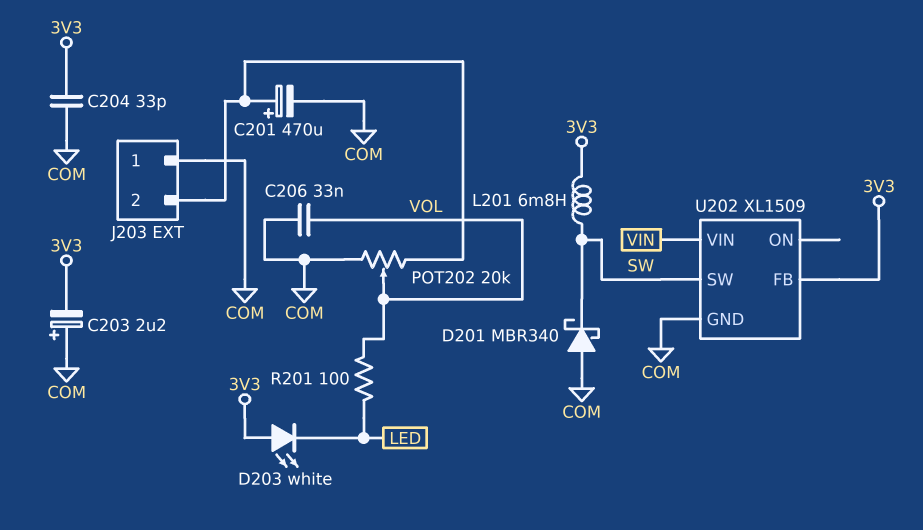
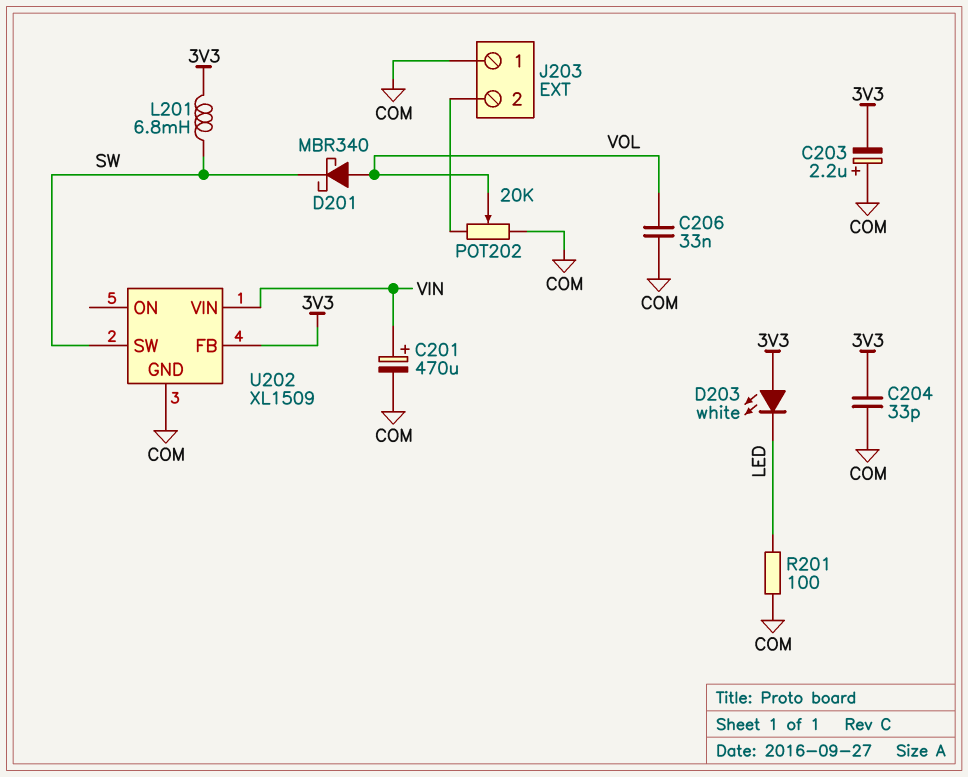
C201: 470uF (plus J203/2, minus COM) -> 470uF (plus VIN, minus COM)
D201: schottky MBR340 (A COM, K SW) -> schottky MBR340 (A VOL, K SW)
R201: 100 (LED, VOL) -> 100 (COM, LED)

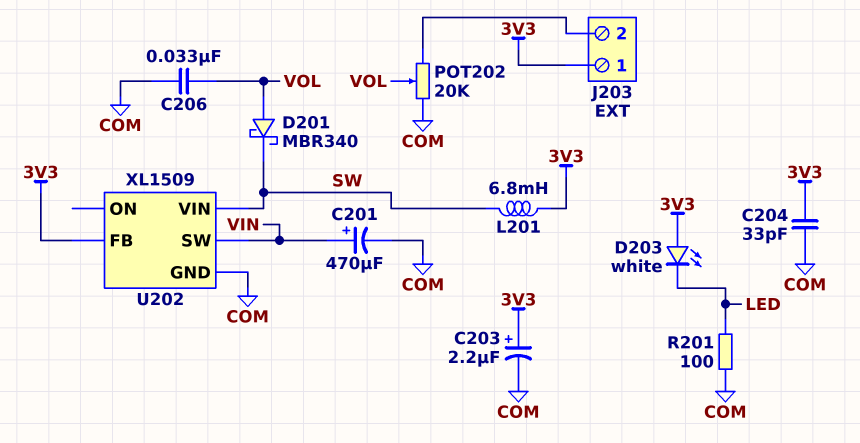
C203: 2.2uF (plus COM, minus 3V3) -> 2.2uF (plus 3V3, minus COM)
J203 pin 1: COM -> 3V3
U202 pin SW: SW -> VIN
U202 pin VIN: VIN -> SW

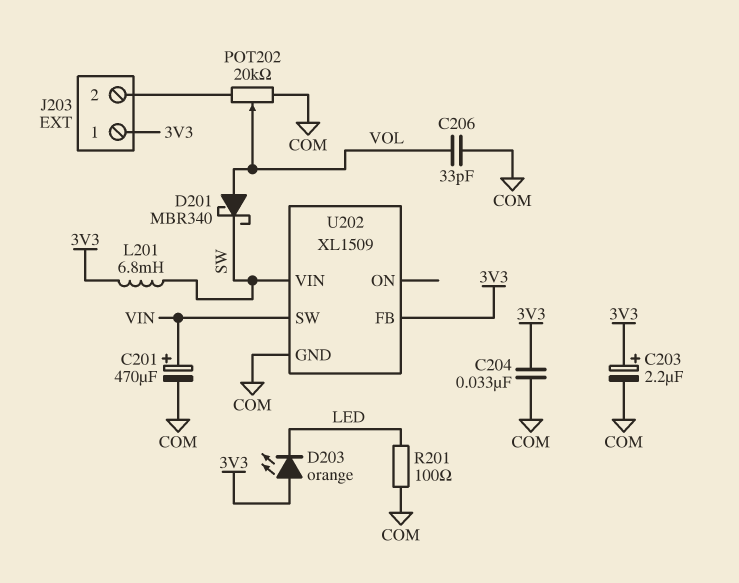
C204: 33pF (3V3, COM) -> 33nF (3V3, COM)
C206: 33nF (COM, VOL) -> 33pF (COM, VOL)
D203: LED white (A 3V3, K LED) -> LED orange (A 3V3, K LED)

